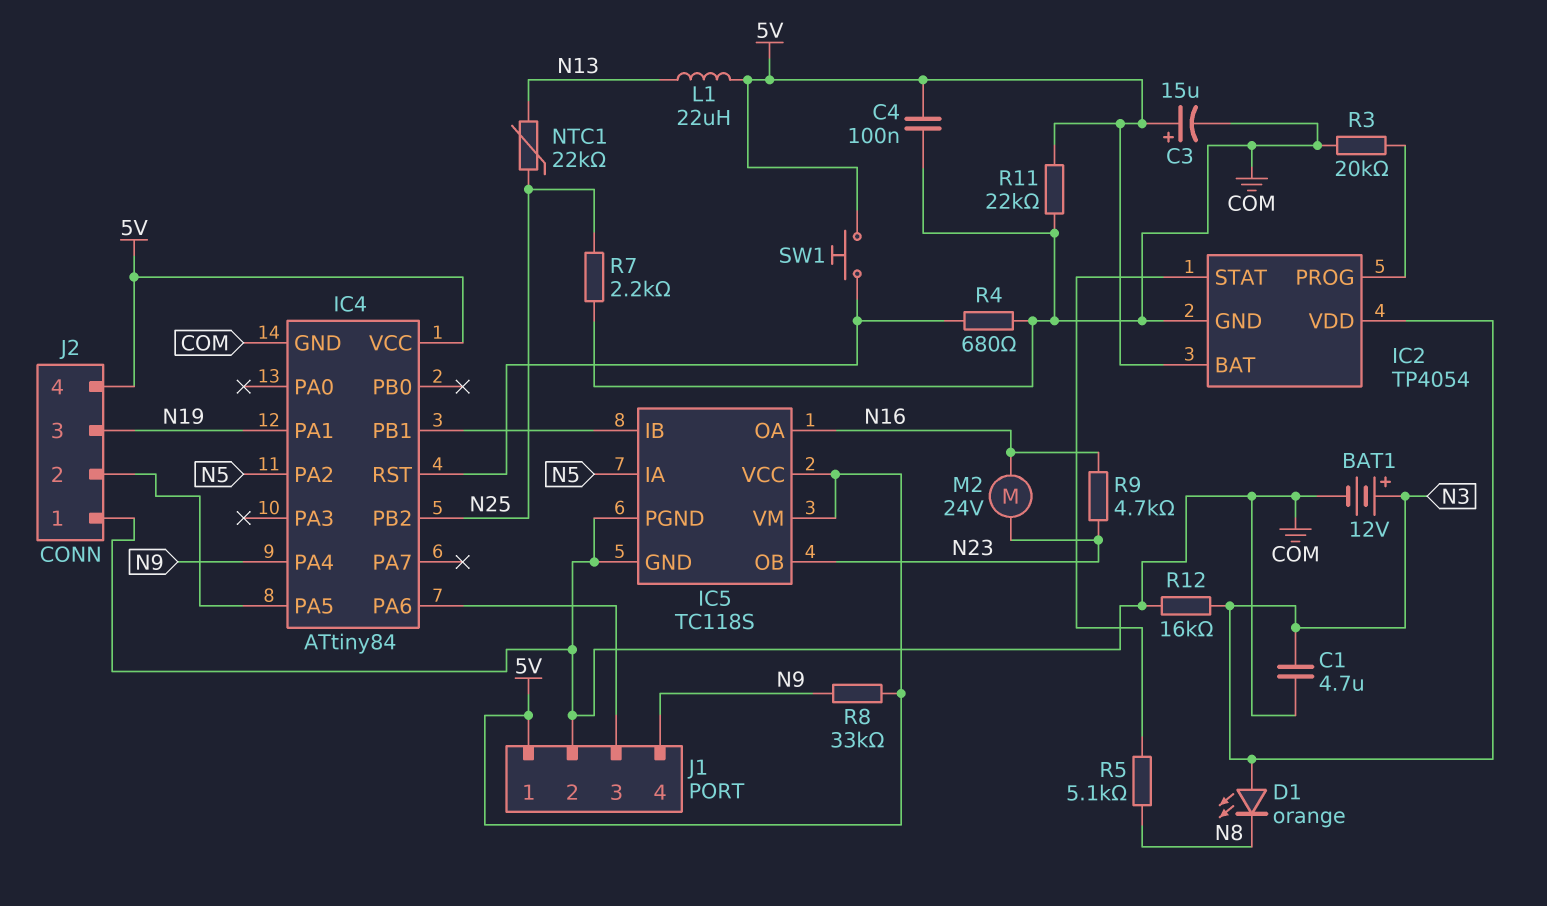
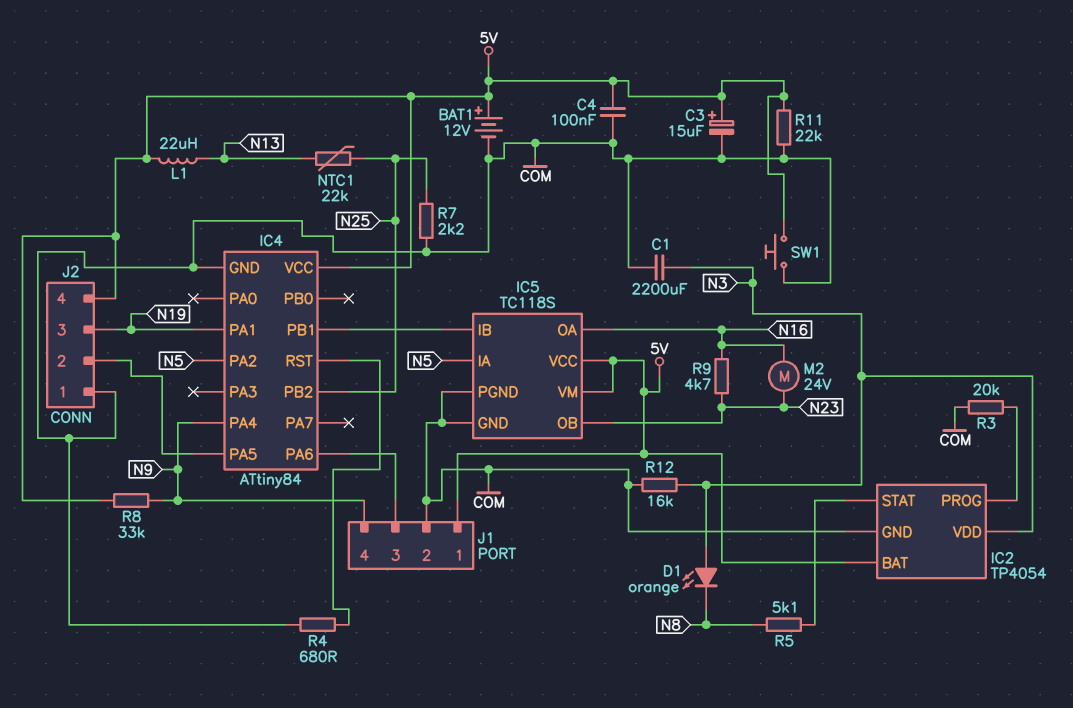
BAT1: 12V (plus N3, minus COM) -> 12V (plus 5V, minus COM)
C1: 4.7uF (COM, N3) -> 2200uF (COM, N3)
SW1: button (5V, IC4/RST) -> button (5V, COM)

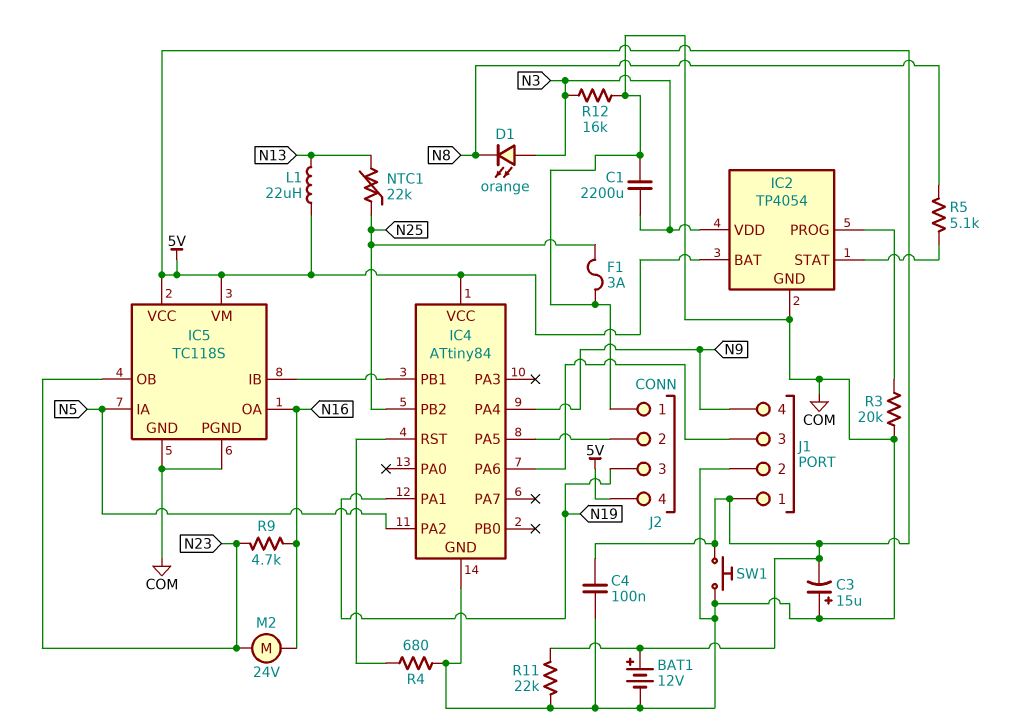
C3: 15uF (plus 5V, minus COM) -> 15uF (plus COM, minus 5V)
F1: none -> 3A (COM, N25)
R7: 2.2k (COM, N25) -> none
R8: 33k (5V, N9) -> none

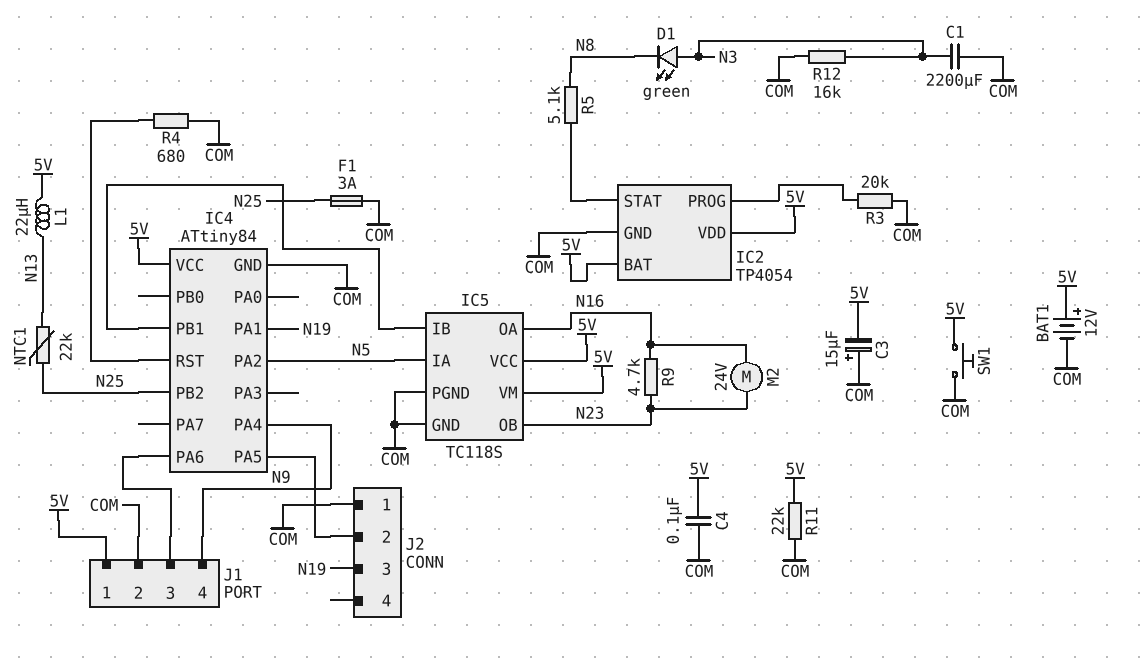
D1: LED orange (A N3, K N8) -> LED green (A N3, K N8)
IC2 pin VDD: N3 -> 5V
J2 pin 4: 5V -> none

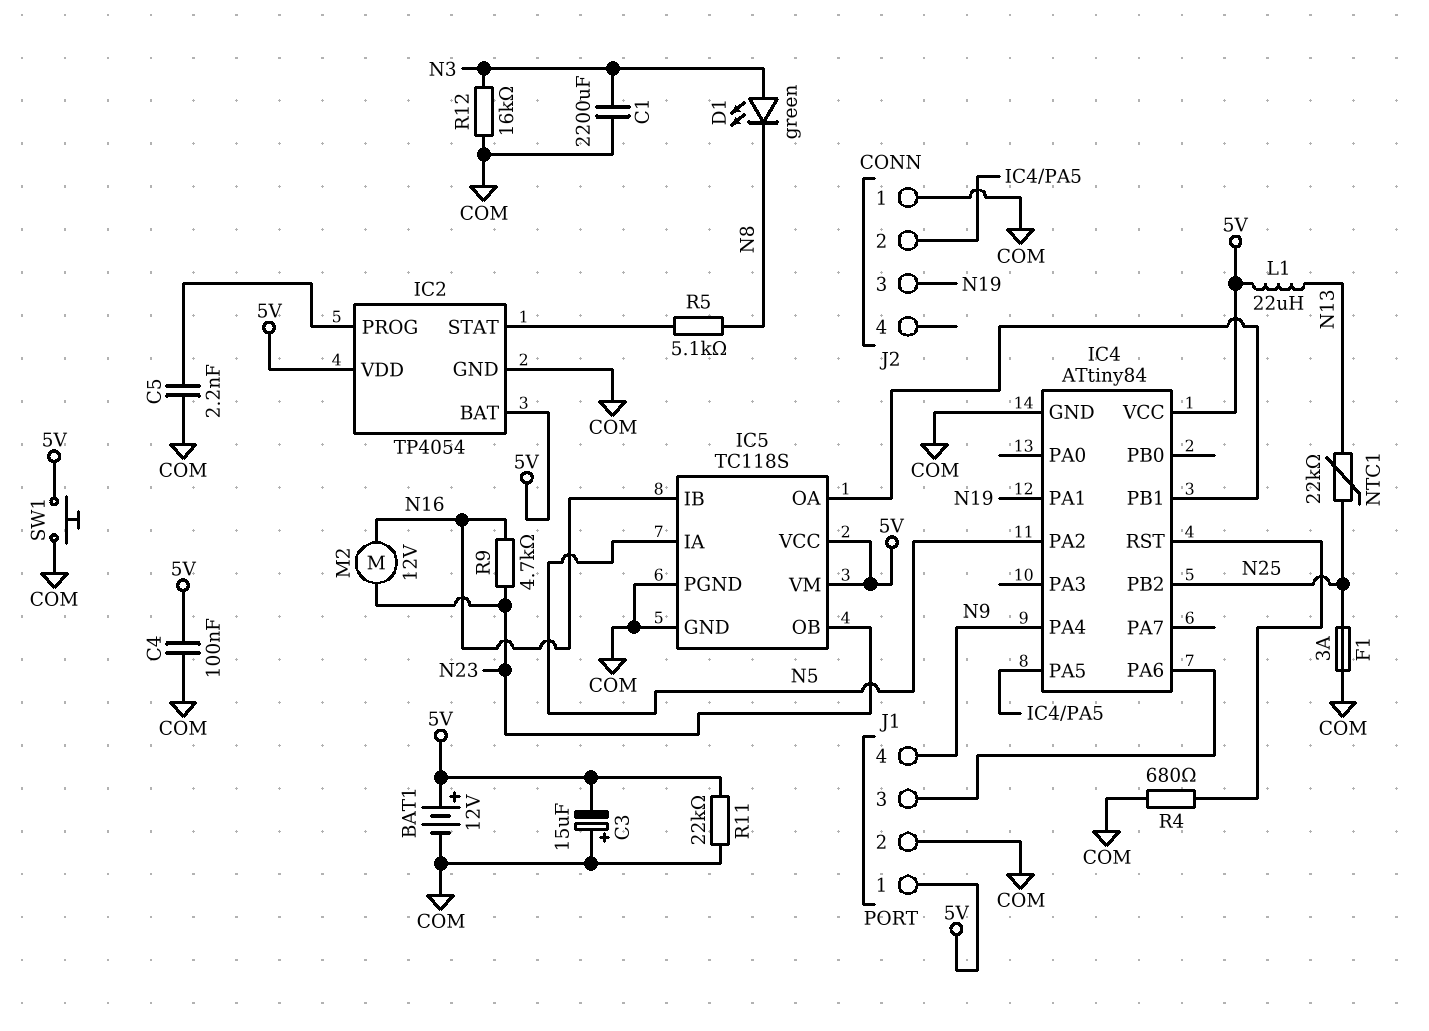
C5: none -> 2.2nF (COM, IC2/PROG)
IC5 pin IB: IC4/PB1 -> N16
IC5 pin OA: N16 -> IC4/PB1
M2: motor 24V (N16, N23) -> motor 12V (N16, N23)
R3: 20k (COM, IC2/PROG) -> none

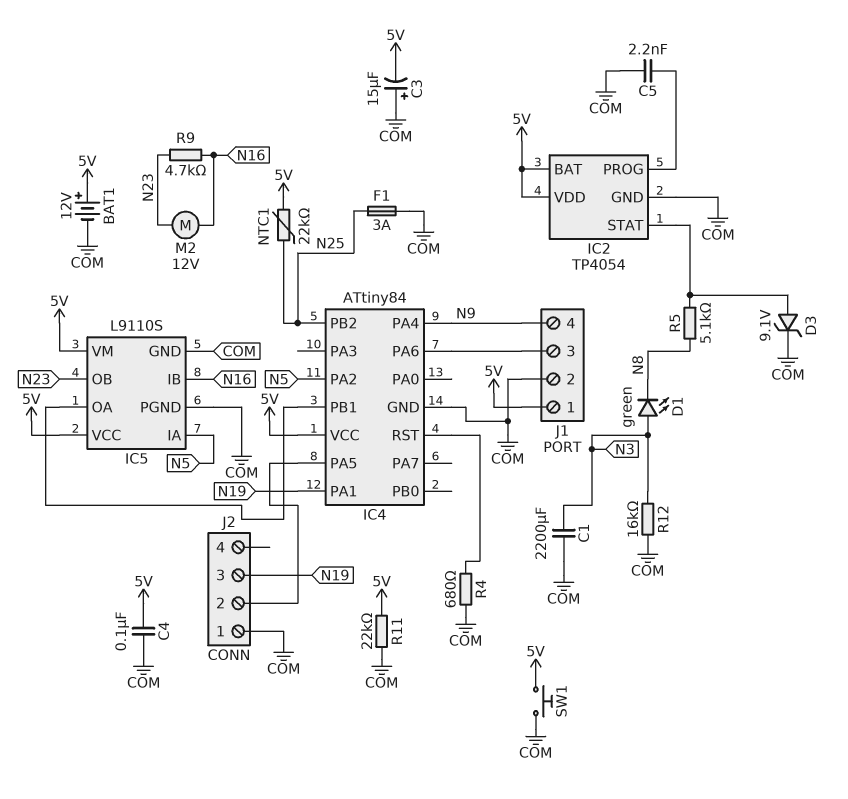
D3: none -> zener 9.1V (A IC2/STAT, K COM)
IC5: TC118S -> L9110S
L1: 22uH (5V, N13) -> none
NTC1: 22k (N13, N25) -> 22k (5V, N25)

